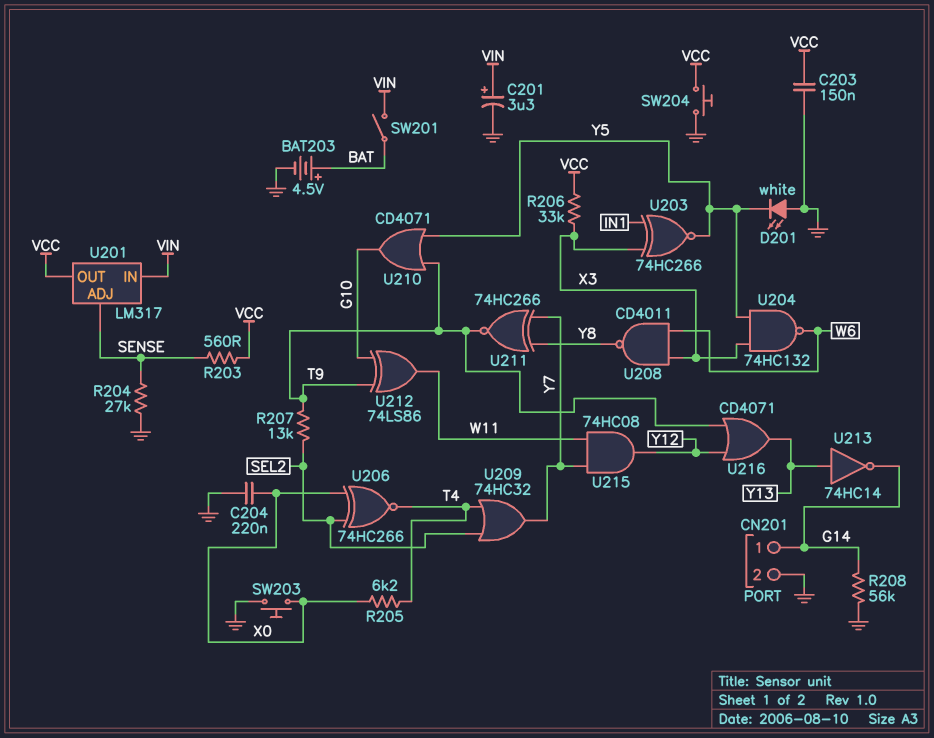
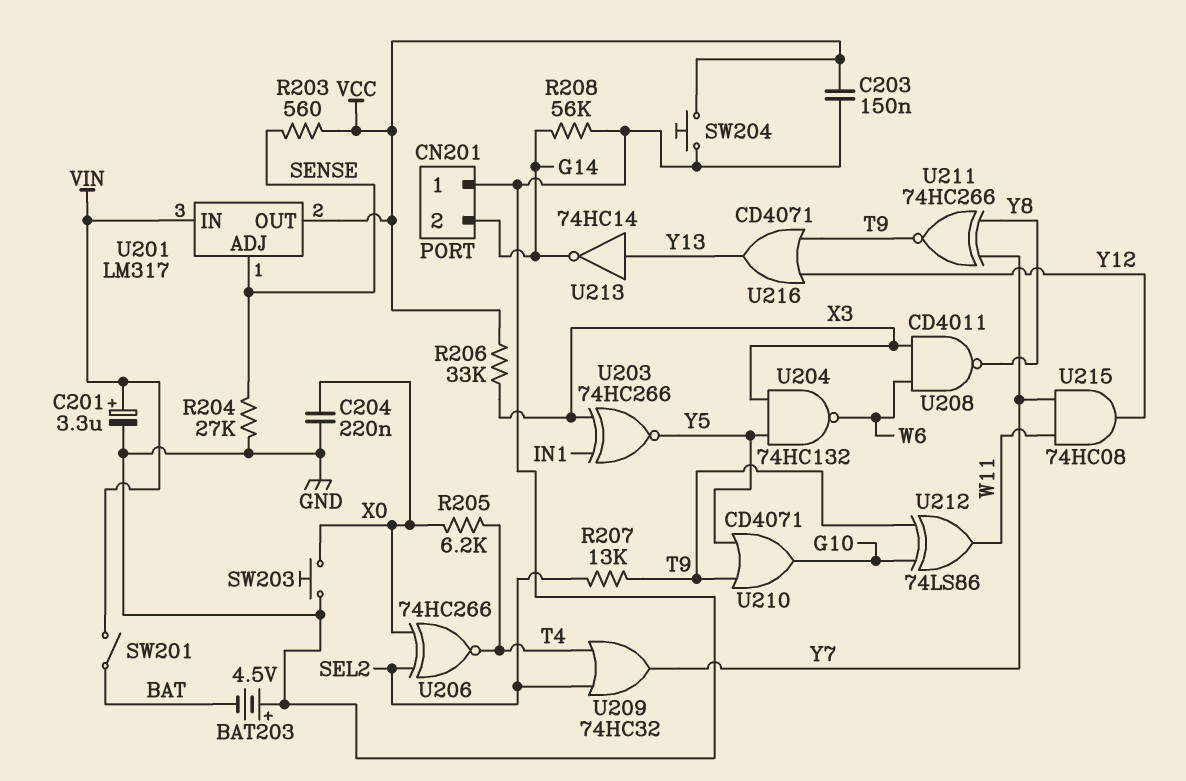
BAT203: 4.5V (plus BAT, minus GND) -> 4.5V (plus GND, minus BAT)
CN201 pin 1: G14 -> GND
CN201 pin 2: GND -> G14
D201: LED white (A GND, K Y5) -> none

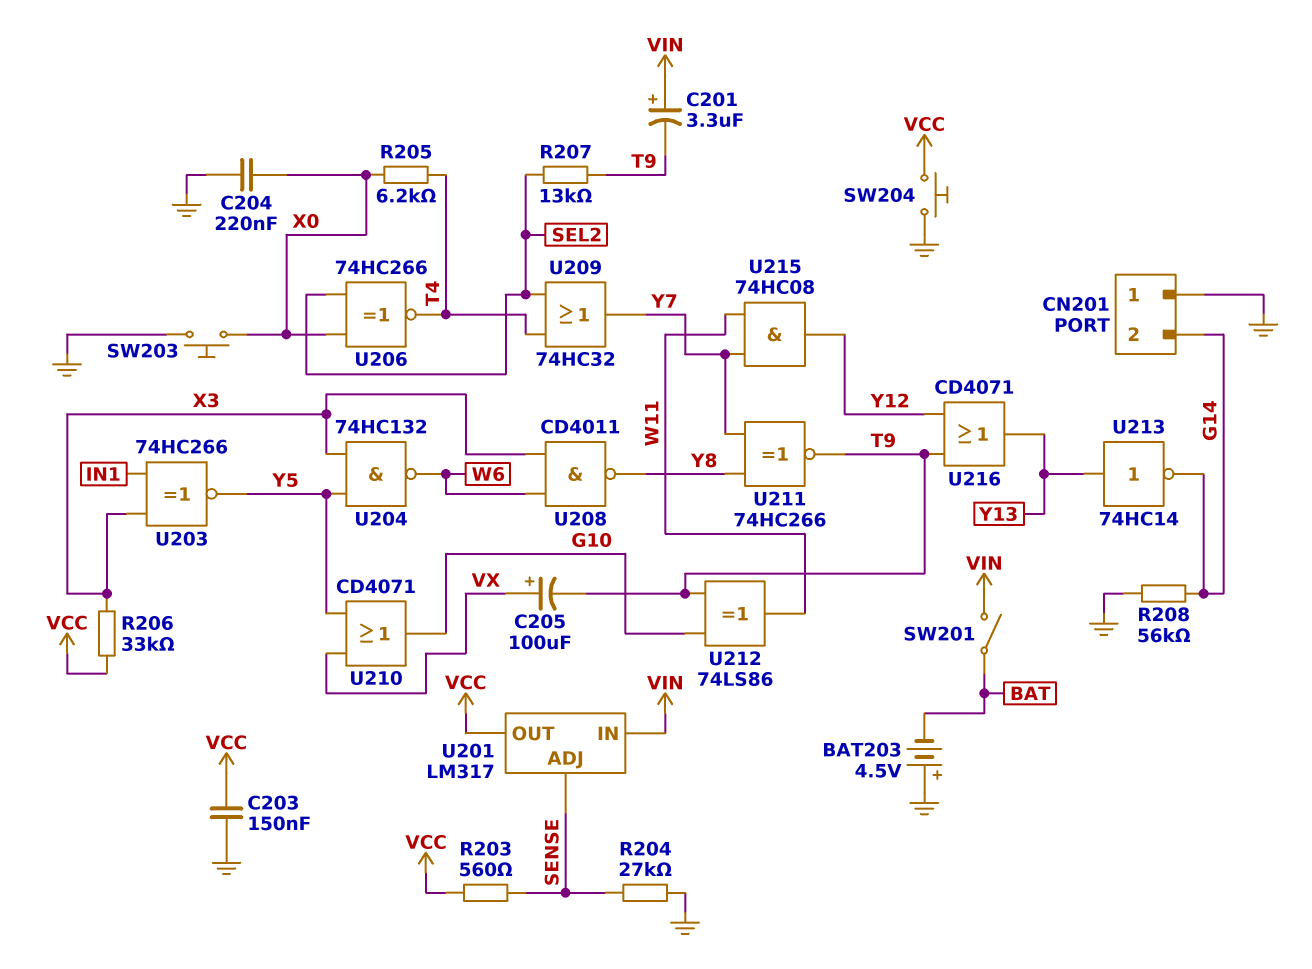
C201: 3.3uF (plus VIN, minus GND) -> 3.3uF (plus VIN, minus T9)
C205: none -> 100uF (plus VX, minus T9)
U210: OR CD4071 (in T9, in Y5, out G10) -> OR CD4071 (in VX, in Y5, out G10)

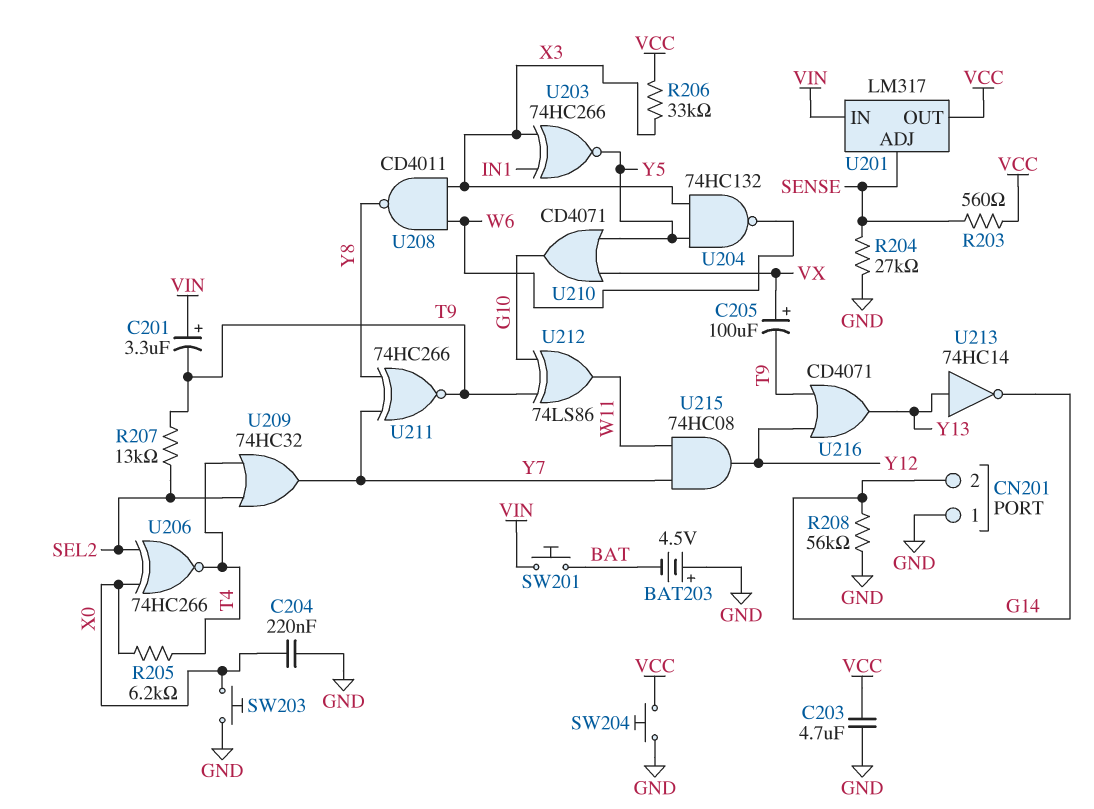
C203: 150nF (GND, VCC) -> 4.7uF (GND, VCC)
SW201: switch (BAT, VIN) -> button (BAT, VIN)

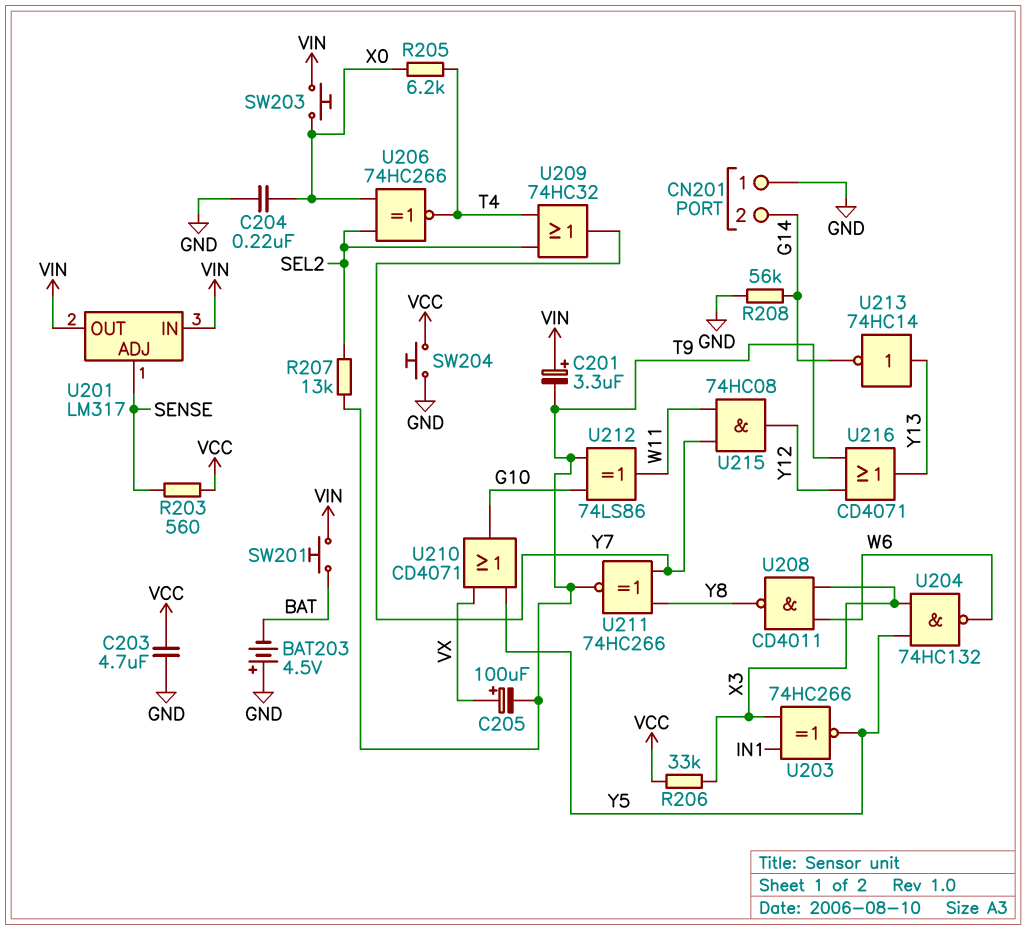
R204: 27k (GND, SENSE) -> none
SW203: button (GND, X0) -> button (VIN, X0)
U201 pin OUT: VCC -> VIN

